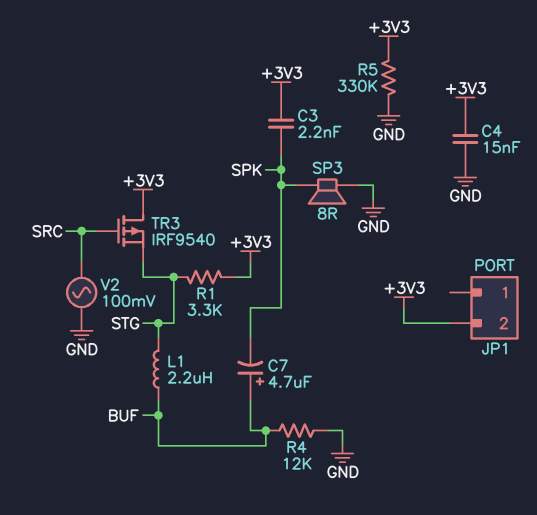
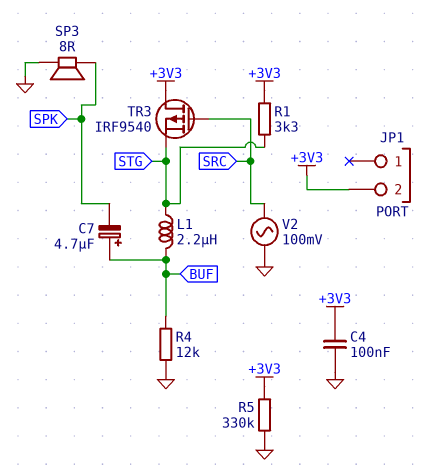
C3: 2.2nF (+3V3, SPK) -> none
C4: 15nF (+3V3, GND) -> 100nF (+3V3, GND)

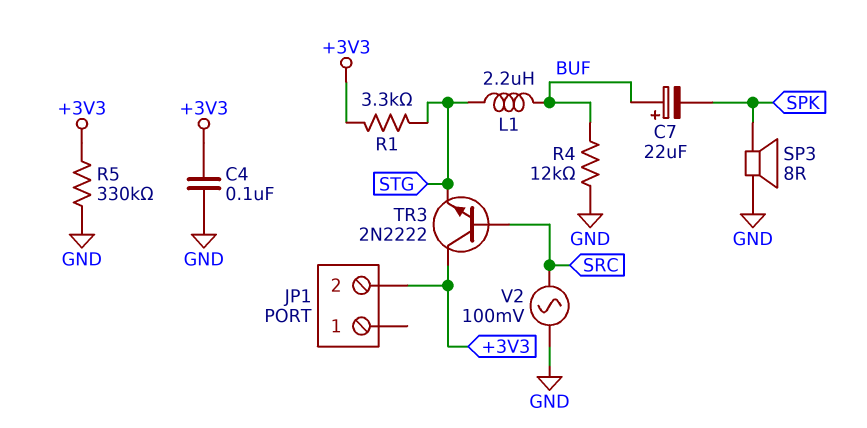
C7: 4.7uF (plus BUF, minus SPK) -> 22uF (plus BUF, minus SPK)
TR3: PMOS IRF9540 (G SRC, D +3V3, S STG) -> NPN 2N2222 (B SRC, C +3V3, E STG)

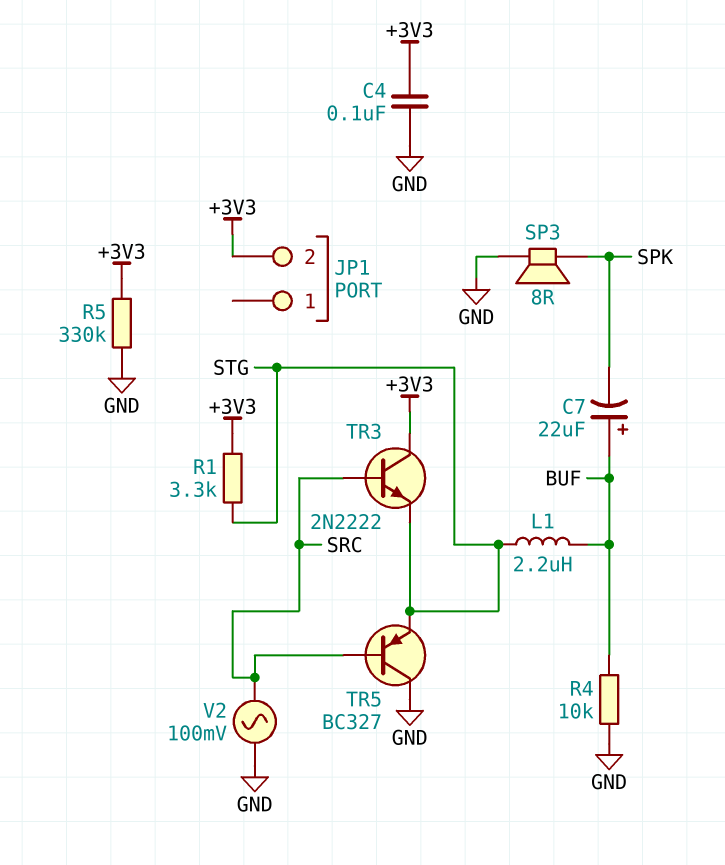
R4: 12k (BUF, GND) -> 10k (BUF, GND)
TR5: none -> PNP BC327 (B SRC, C GND, E STG)

